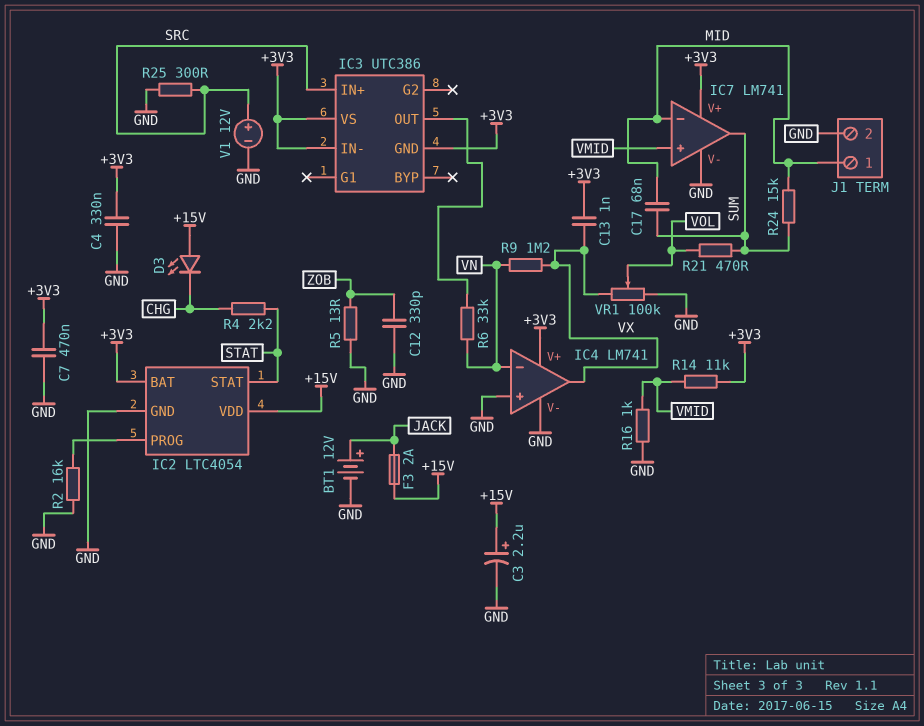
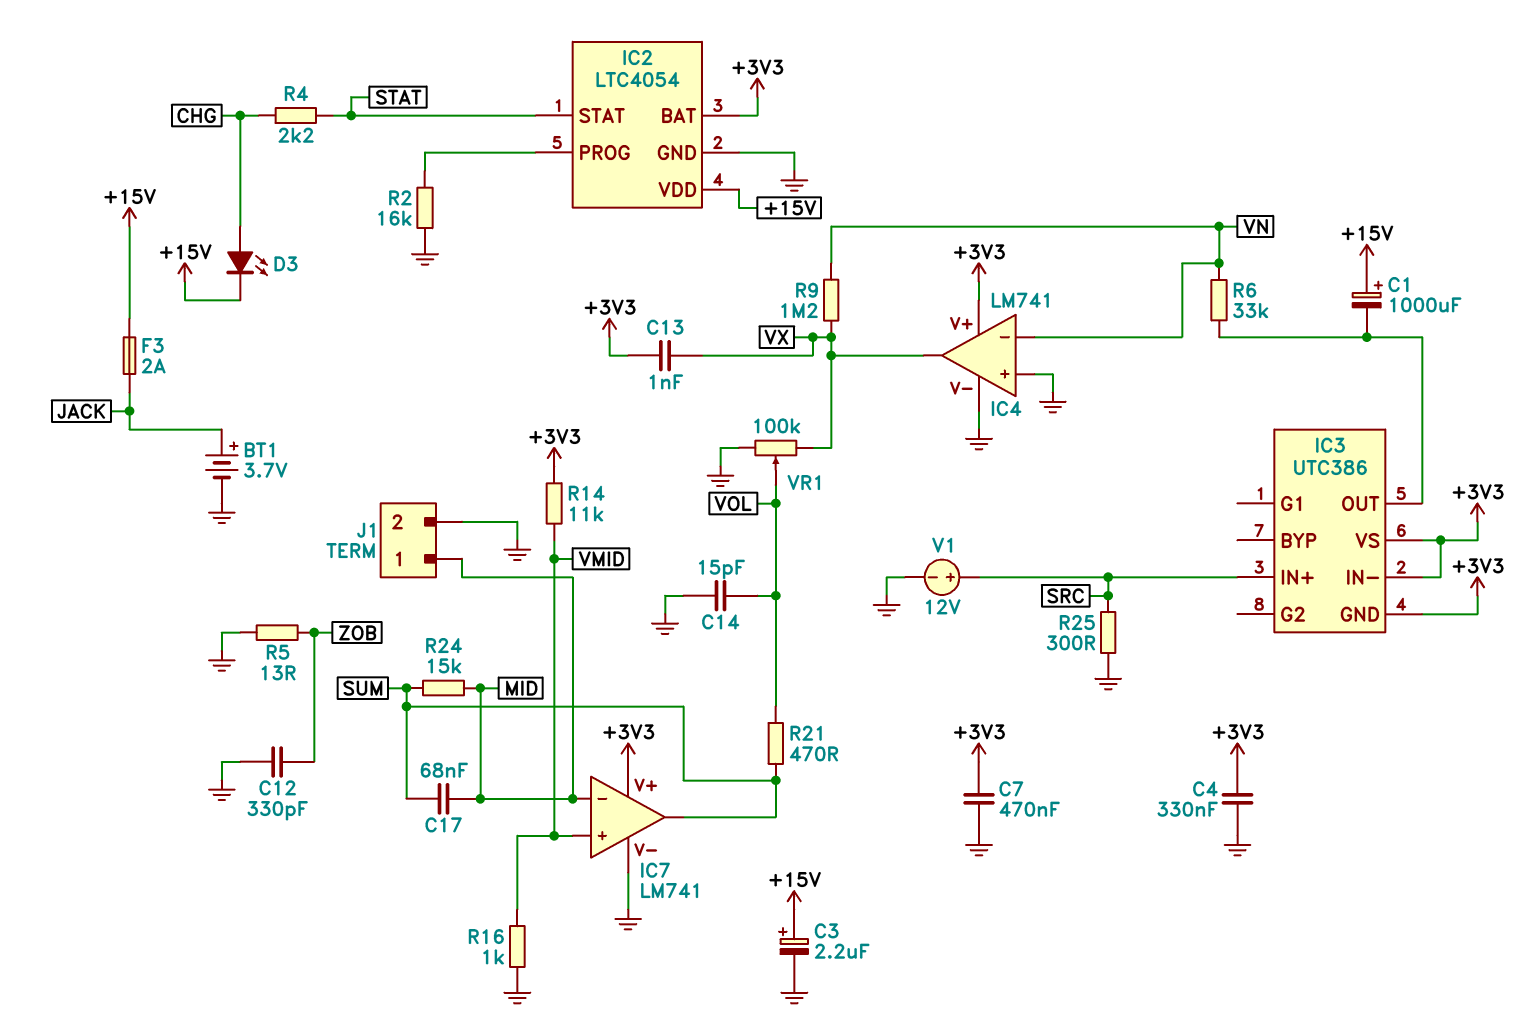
BT1: 12V (plus JACK, minus GND) -> 3.7V (plus JACK, minus GND)
C1: none -> 1000uF (plus +15V, minus IC3/OUT)
C14: none -> 15pF (GND, VOL)
D3: LED (A +15V, K CHG) -> LED (A CHG, K +15V)

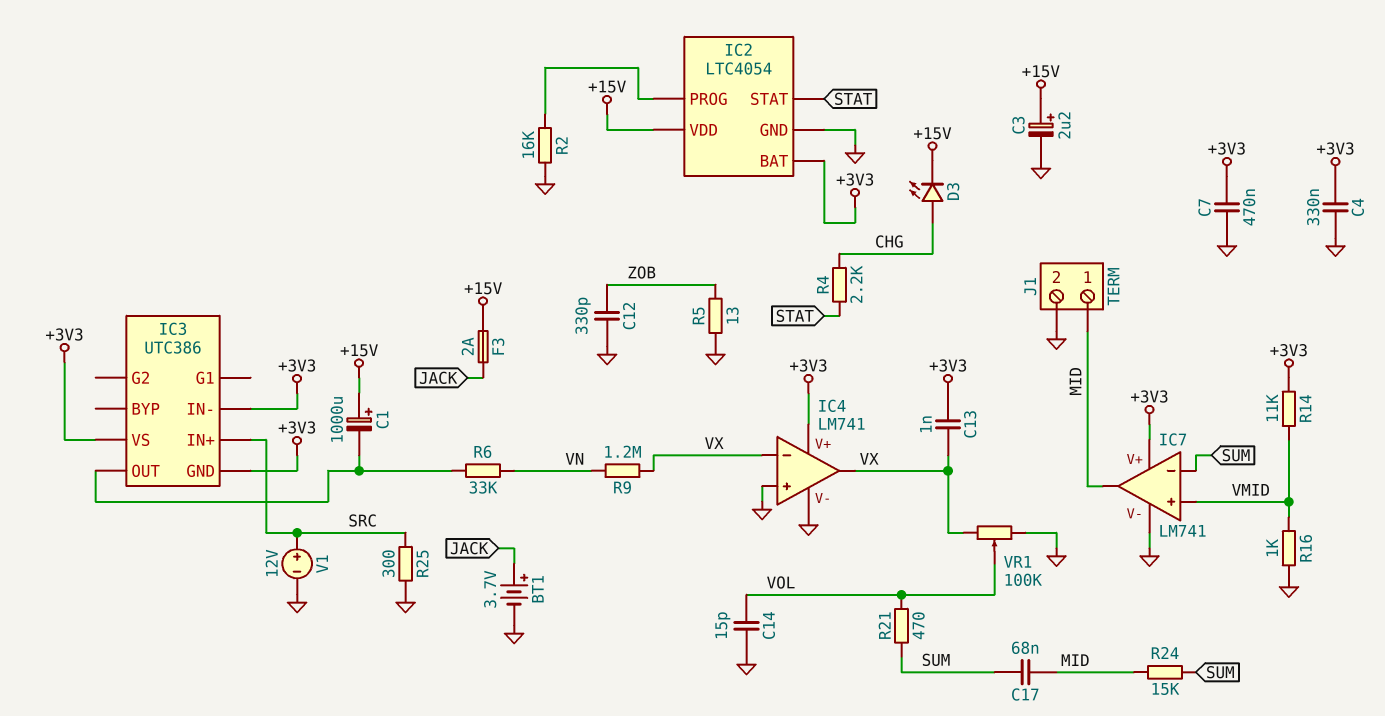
IC4 pin in-: VN -> VX
IC7 pin in-: MID -> SUM
IC7 pin out: SUM -> MID

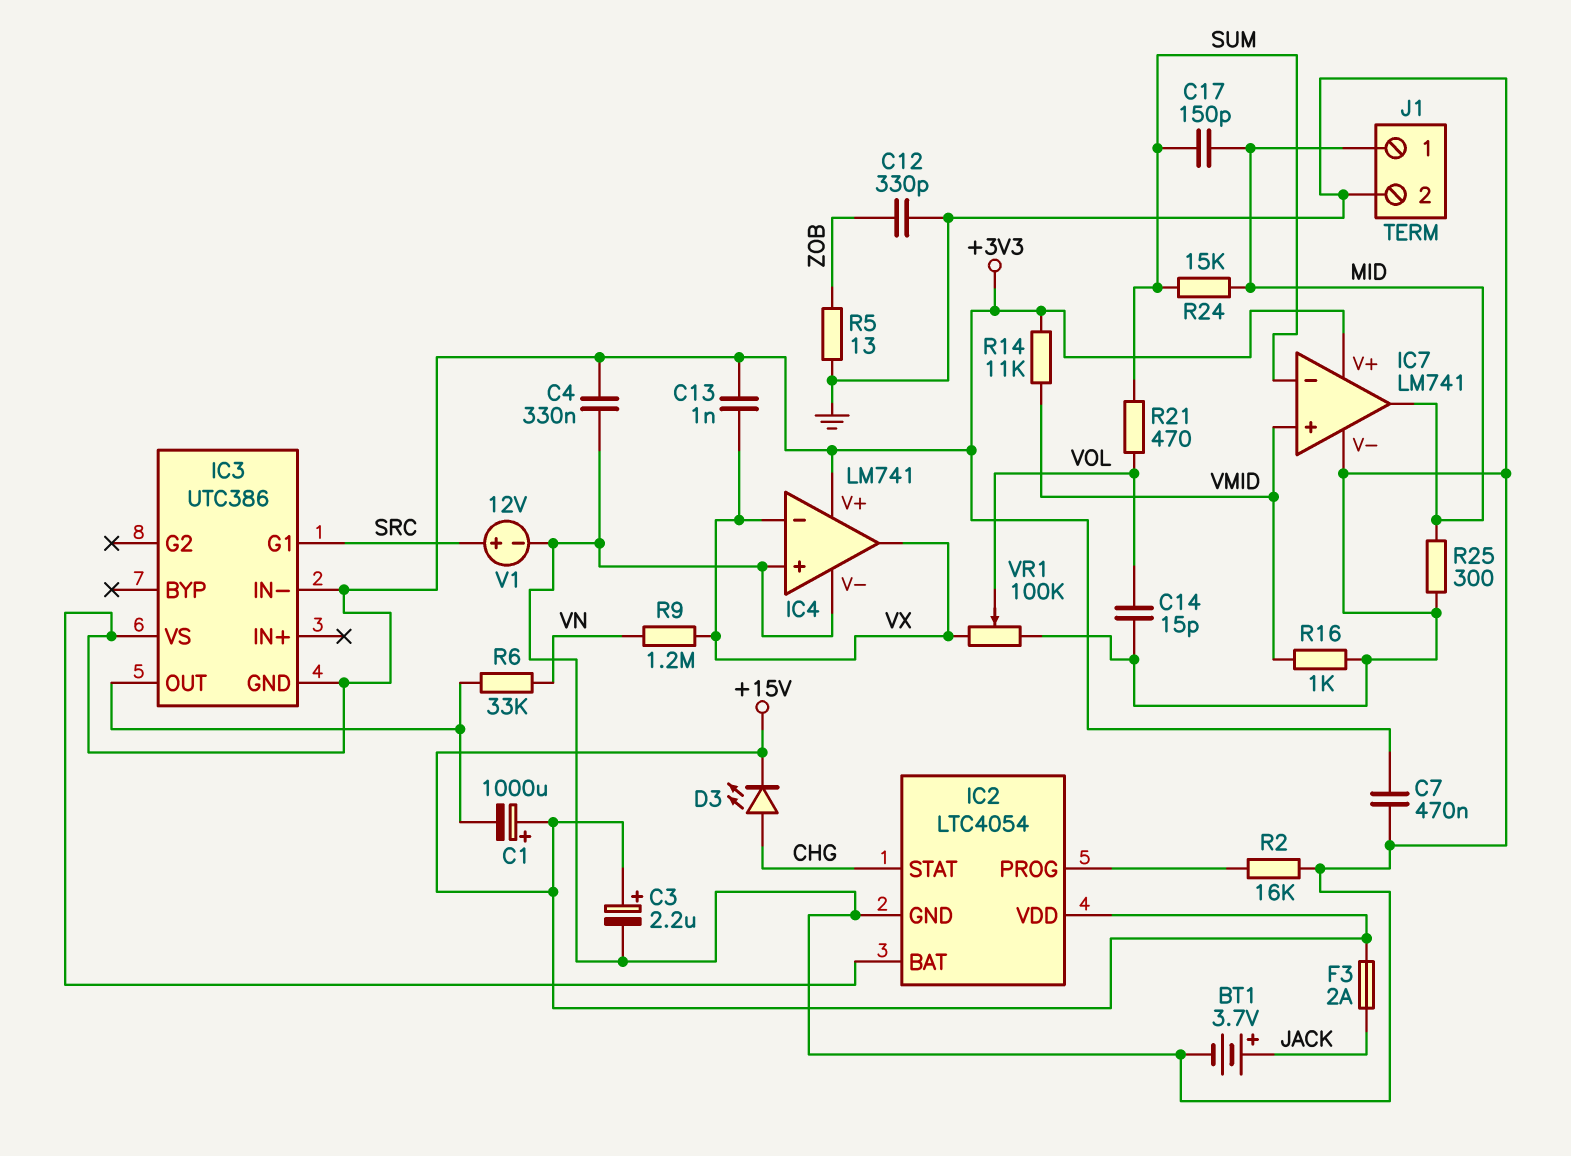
C17: 68nF (MID, SUM) -> 150pF (MID, SUM)
IC2 pin STAT: STAT -> CHG
IC3 pin G1: none -> SRC
IC3 pin IN+: SRC -> none
R4: 2.2k (CHG, STAT) -> none
R25: 300 (GND, SRC) -> 300 (GND, MID)

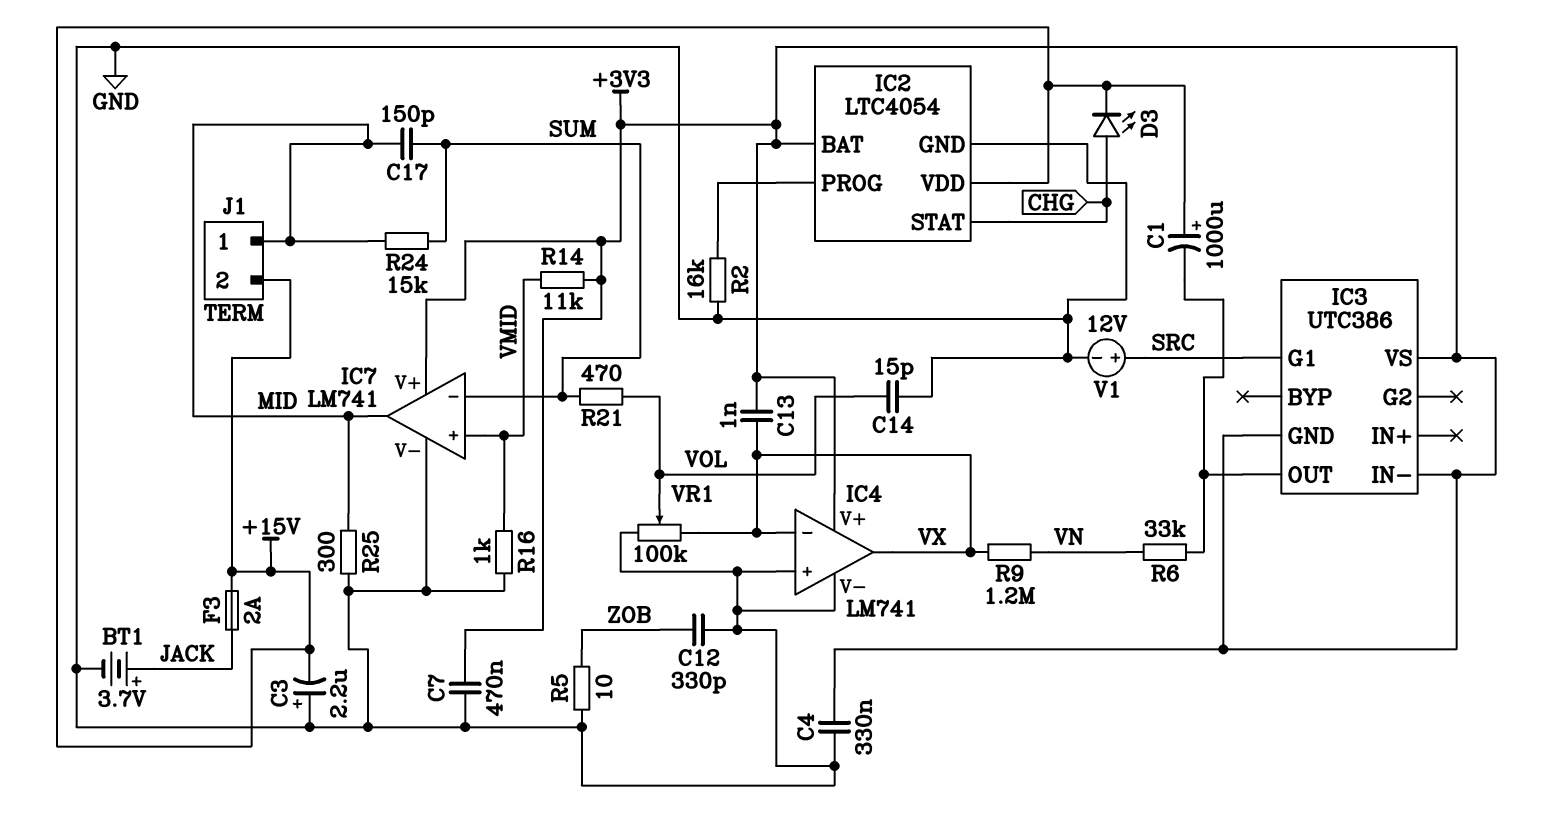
C3: 2.2uF (plus +15V, minus GND) -> 2.2uF (plus GND, minus +15V)
J1 pin 2: GND -> +15V
R5: 13 (GND, ZOB) -> 10 (GND, ZOB)

